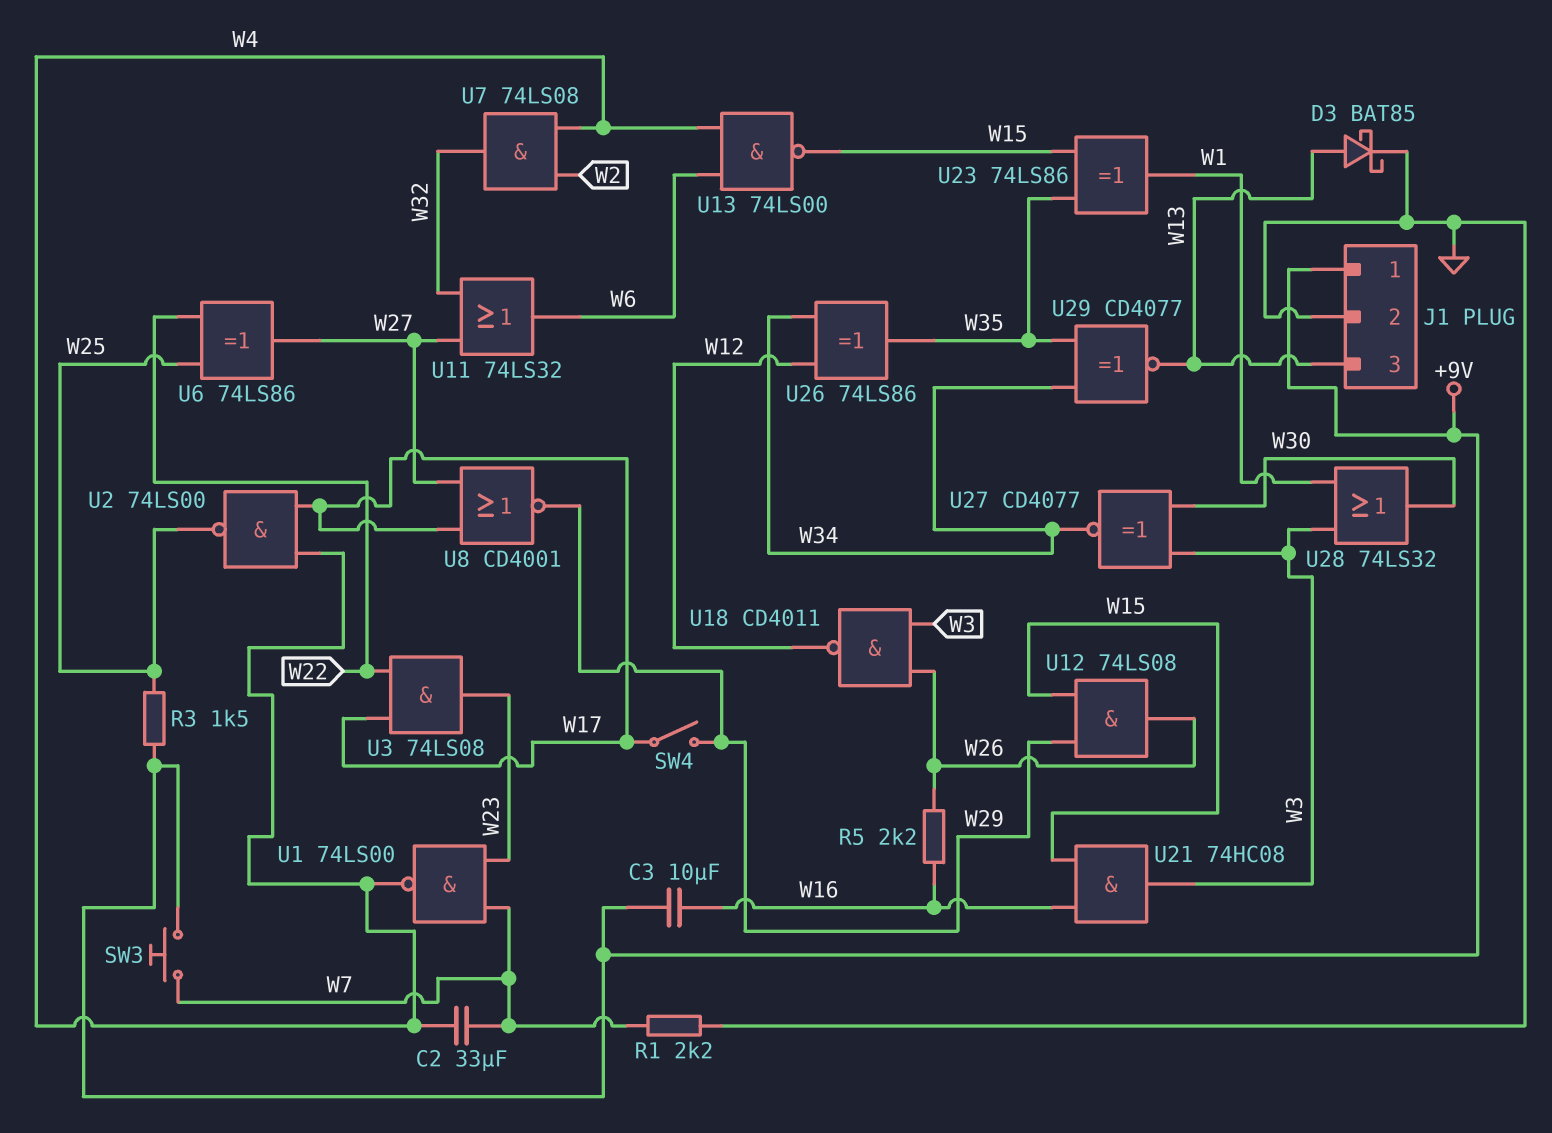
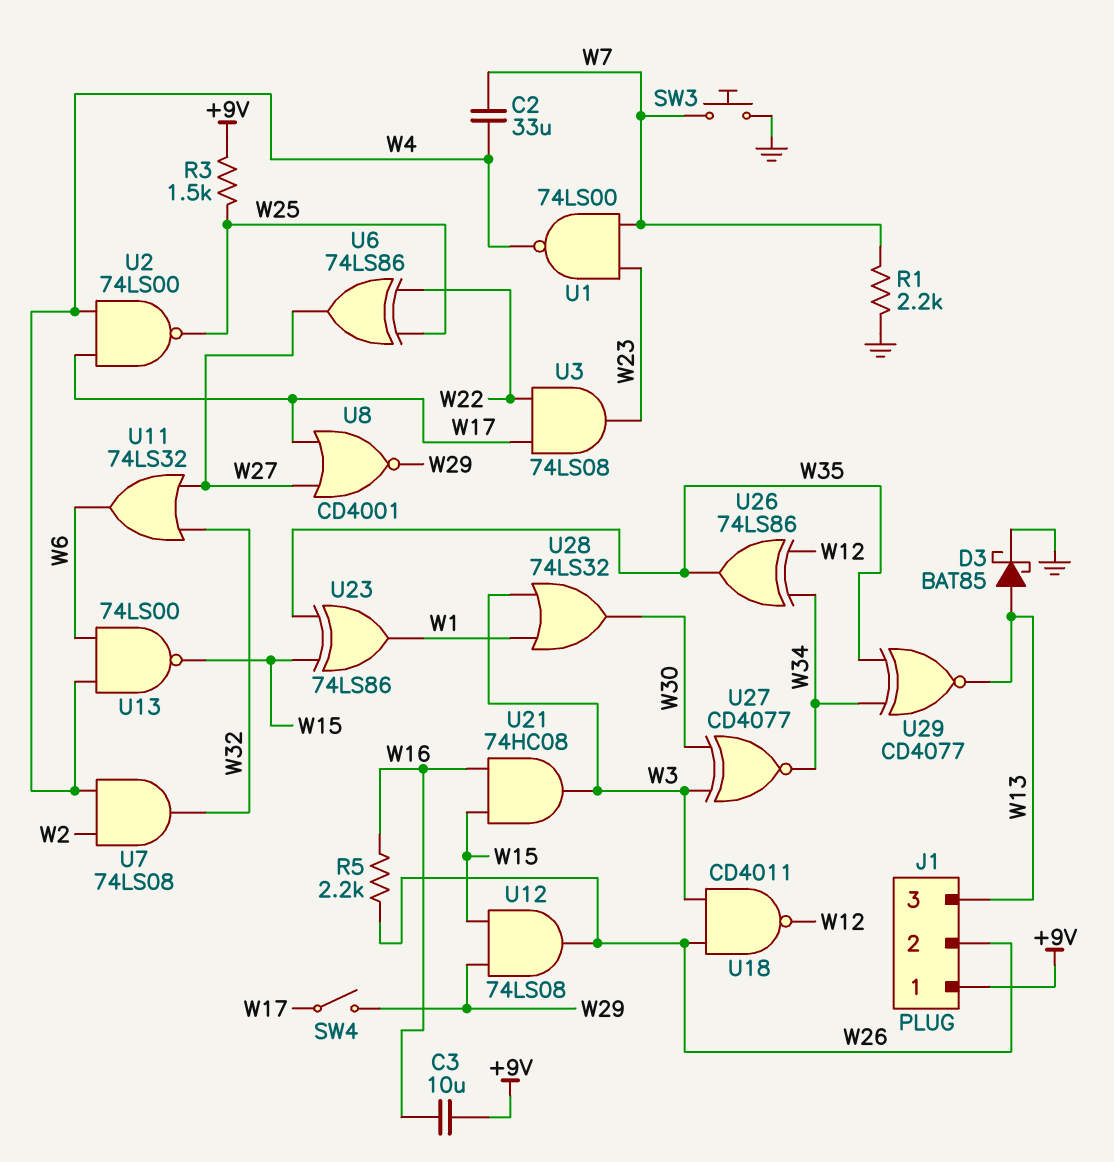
J1 pin 2: GND -> W26
SW3: button (+9V, W7) -> button (GND, W7)

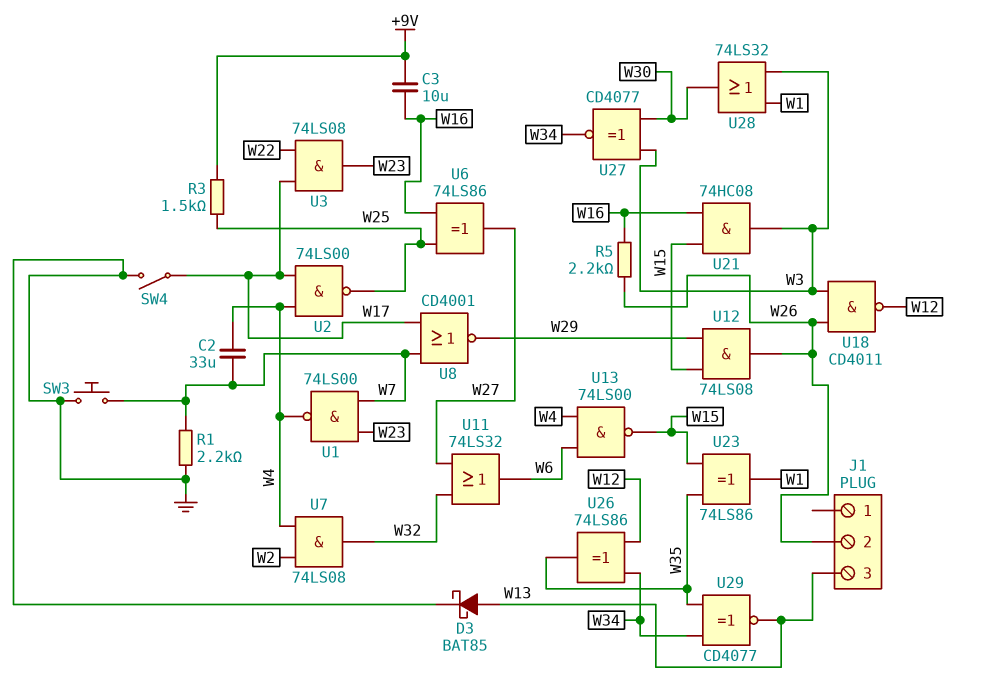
J1 pin 1: +9V -> none
SW4: switch (W17, W29) -> switch (GND, W17)
U6: XOR 74LS86 (in W22, in W25, out W27) -> XOR 74LS86 (in W16, in W25, out W27)
U8: NOR CD4001 (in W17, in W27, out W29) -> NOR CD4001 (in W7, in W17, out W29)

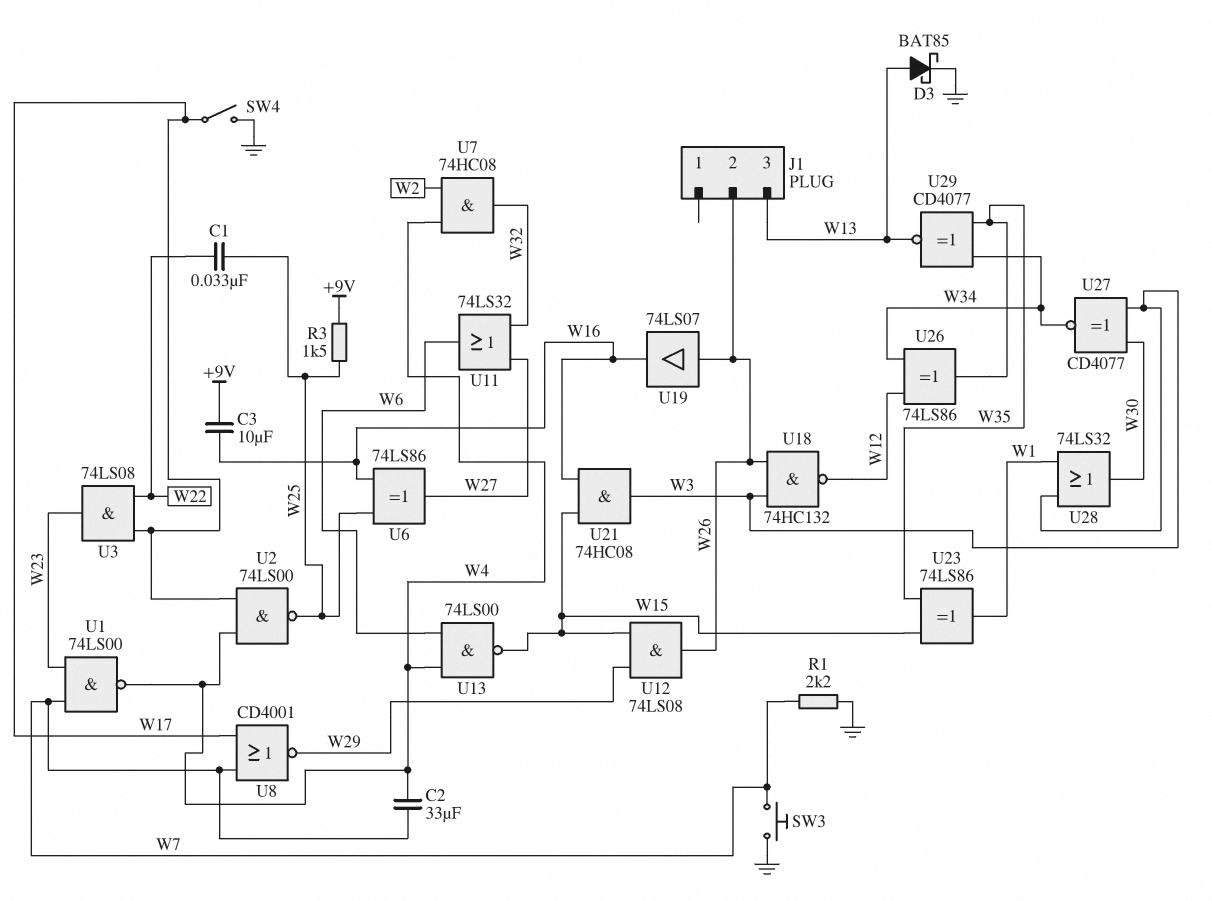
C1: none -> 33nF (W22, W25)
R5: 2.2k (W16, W26) -> none
U7: AND 74LS08 (in W2, in W4, out W32) -> AND 74HC08 (in W2, in W4, out W32)
U18: NAND CD4011 (in W3, in W26, out W12) -> NAND 74HC132 (in W3, in W26, out W12)
U19: none -> buffer 74LS07 (in W26, out W16)

